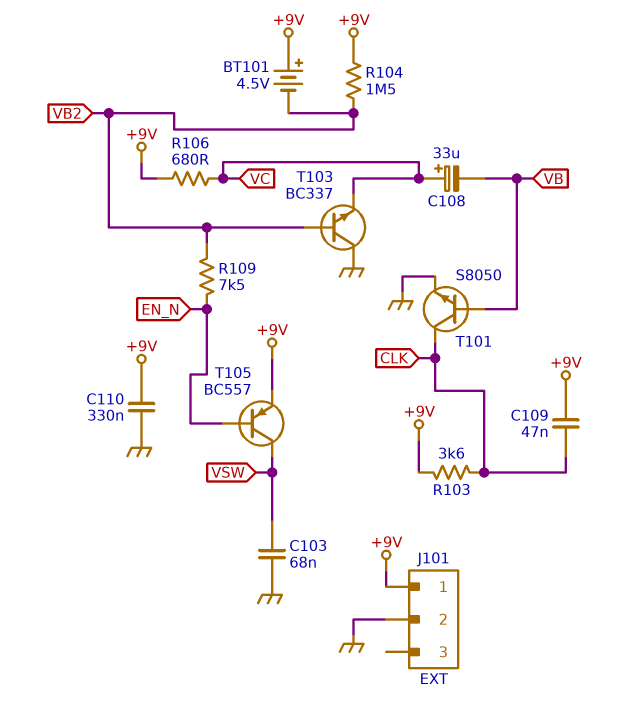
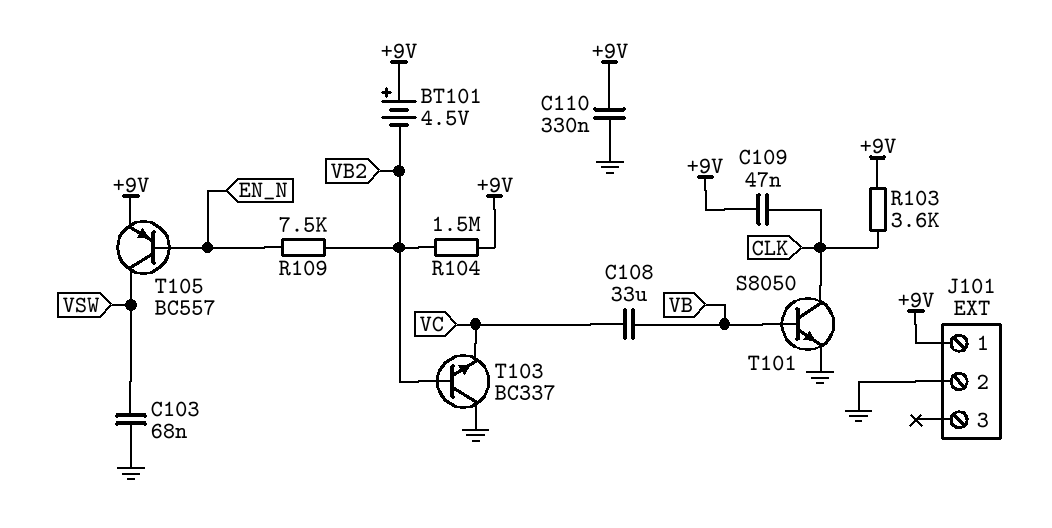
C108: 33uF (plus VC, minus VB) -> 33uF (VB, VC)
R106: 680 (+9V, VC) -> none

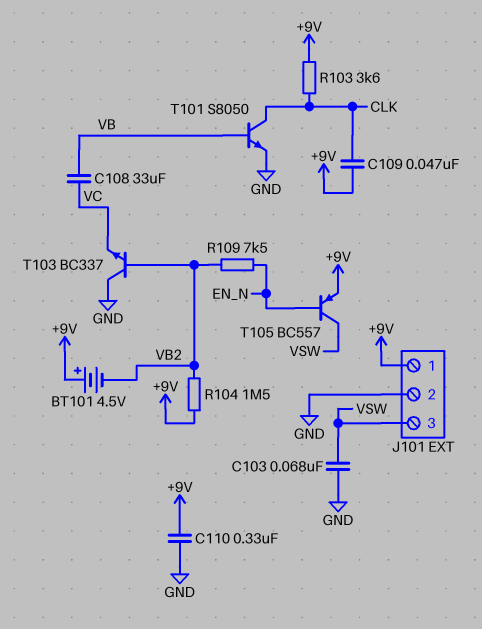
J101 pin 3: none -> VSW

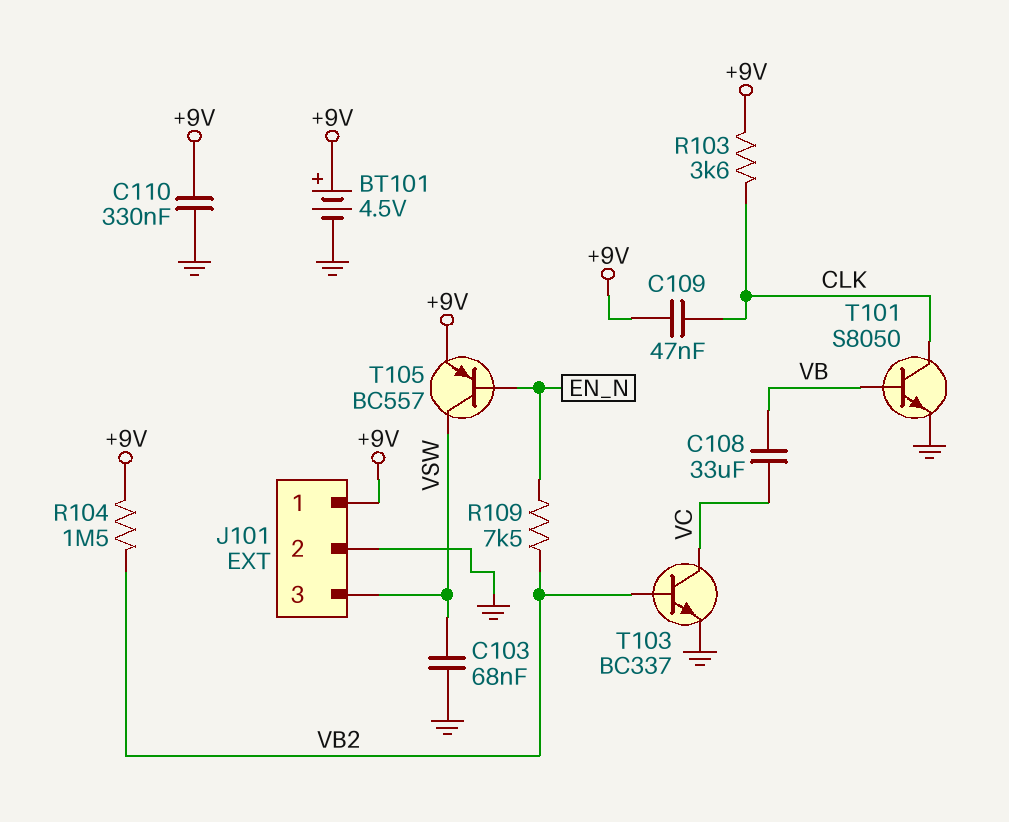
BT101: 4.5V (plus +9V, minus VB2) -> 4.5V (plus +9V, minus GND)
T103: NPN BC337 (B VB2, C GND, E VC) -> NPN BC337 (B VB2, C VC, E GND)

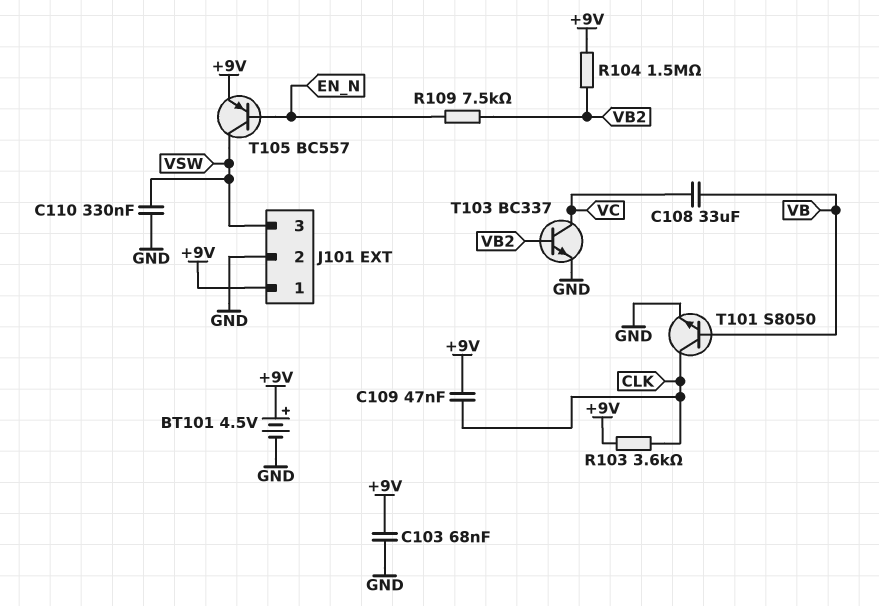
C103: 68nF (GND, VSW) -> 68nF (+9V, GND)
C110: 330nF (+9V, GND) -> 330nF (GND, VSW)

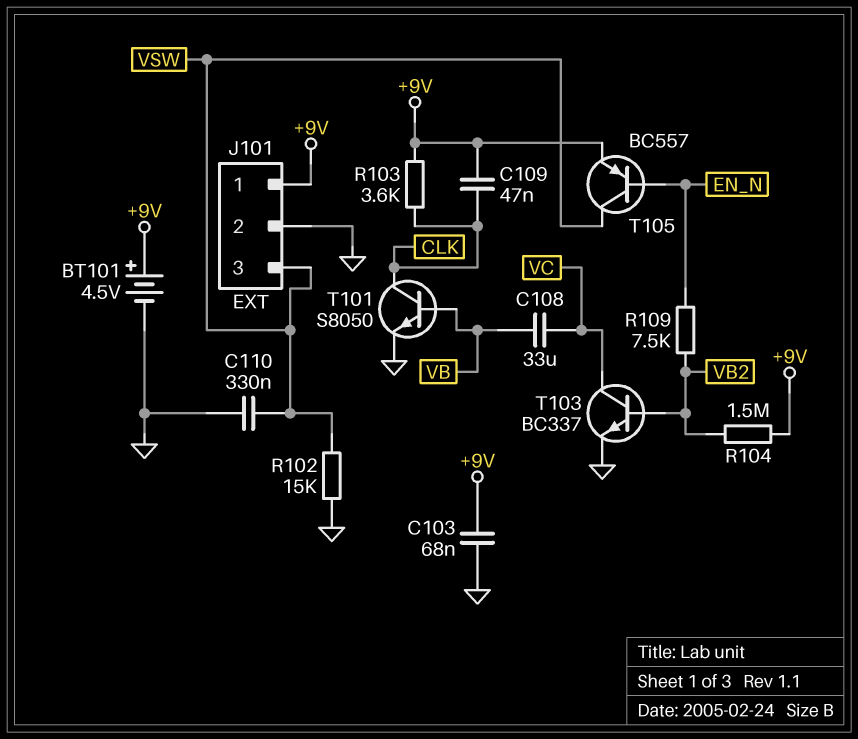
R102: none -> 15k (GND, VSW)

